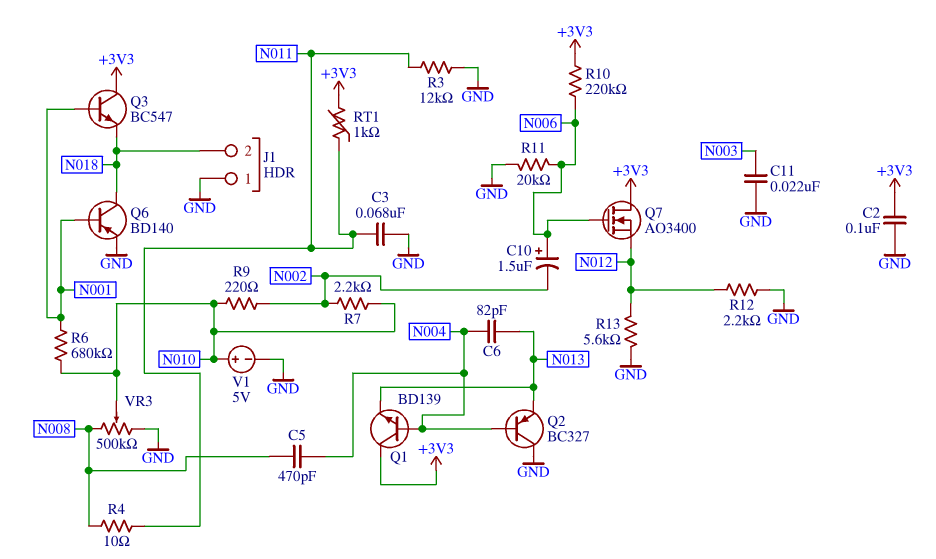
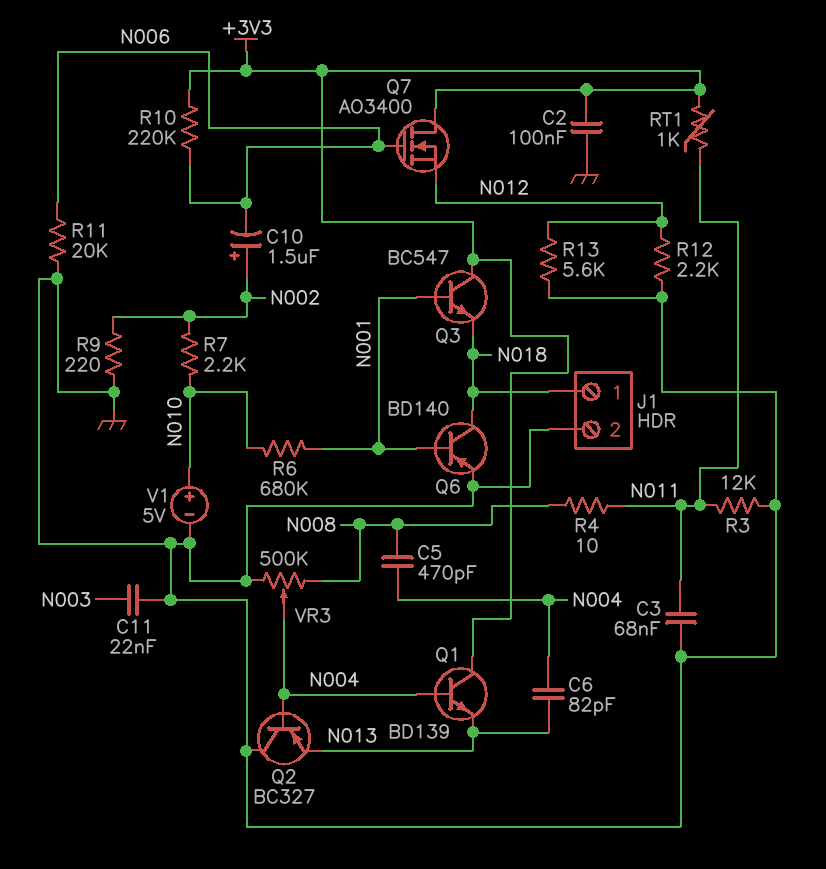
C10: 1.5uF (plus N006, minus N002) -> 1.5uF (plus N002, minus N006)
J1 pin 1: GND -> N018
J1 pin 2: N018 -> GND
R9: 220 (N002, N010) -> 220 (GND, N002)
VR3: 500k (GND, N008, wiper N010) -> 500k (GND, N008, wiper N004)

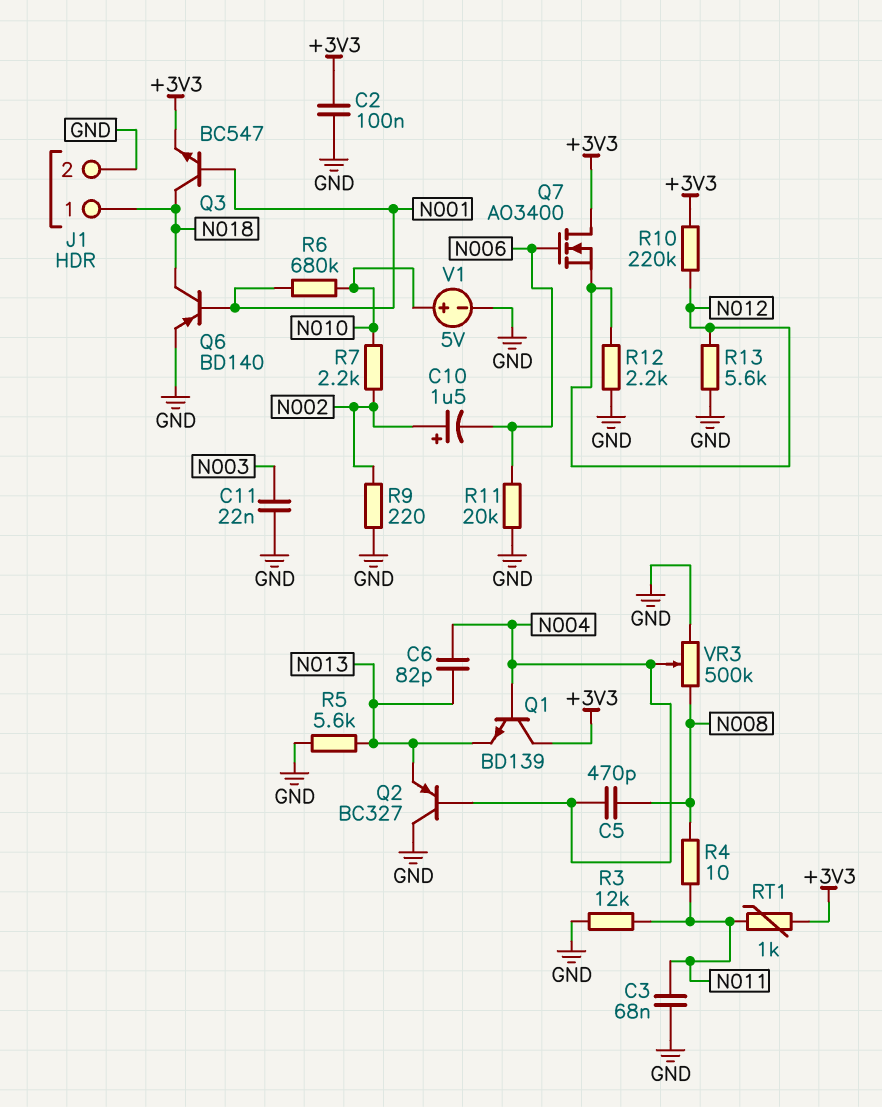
Q3: NPN BC547 (B N001, C +3V3, E N018) -> NPN BC547 (B N001, C N018, E +3V3)
R5: none -> 5.6k (GND, N013)
R10: 220k (+3V3, N006) -> 220k (+3V3, N012)

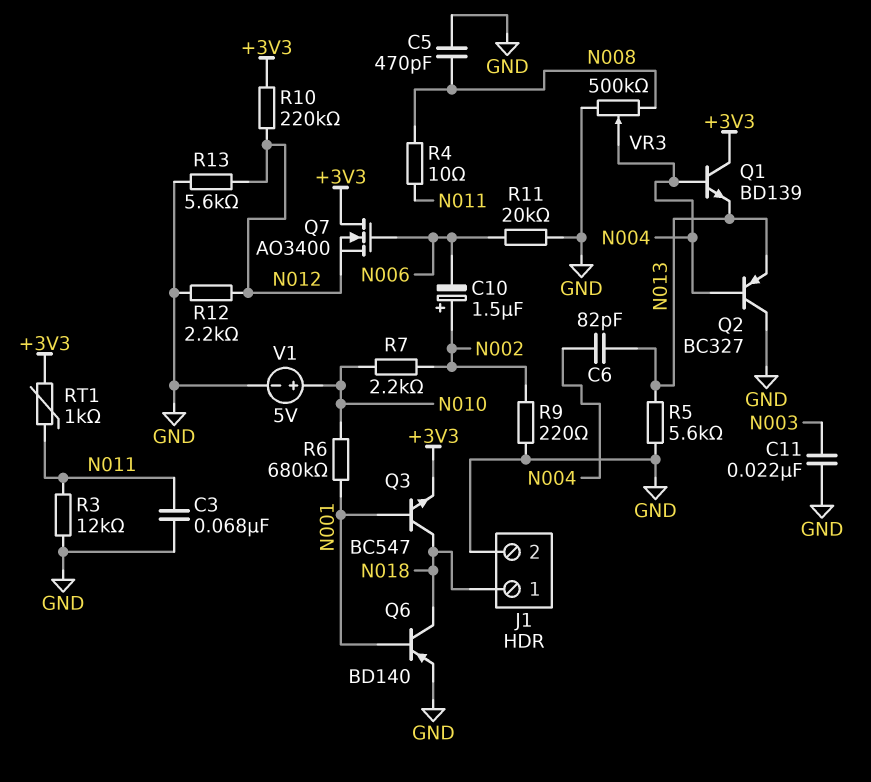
C2: 100nF (+3V3, GND) -> none
C5: 470pF (N004, N008) -> 470pF (GND, N008)

